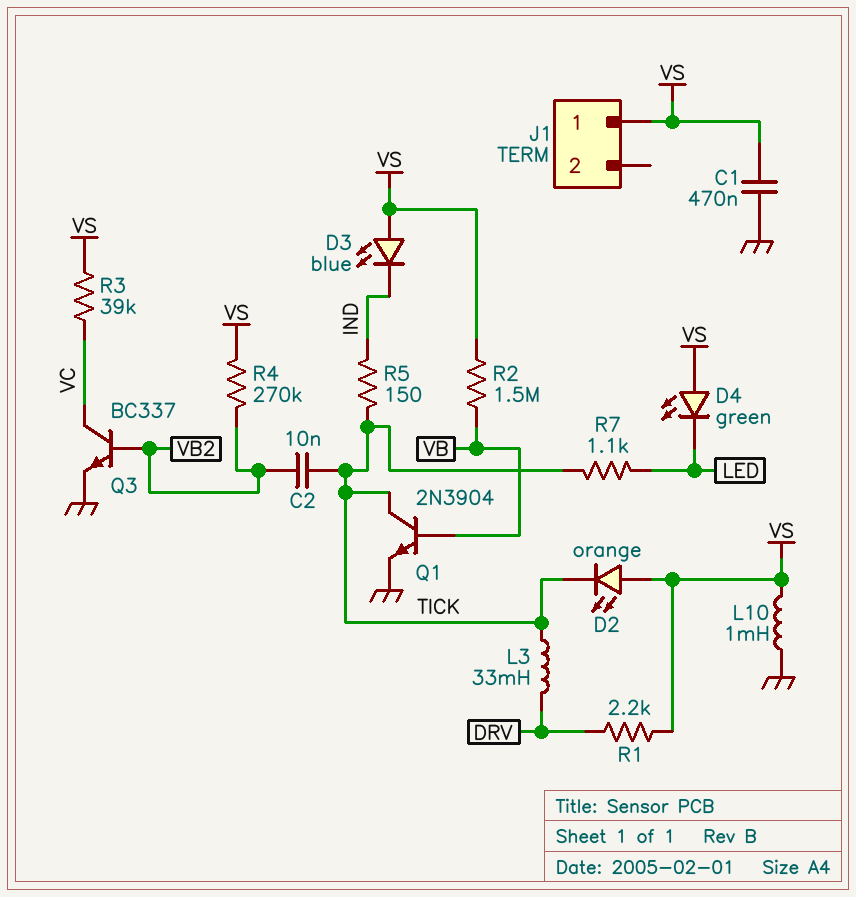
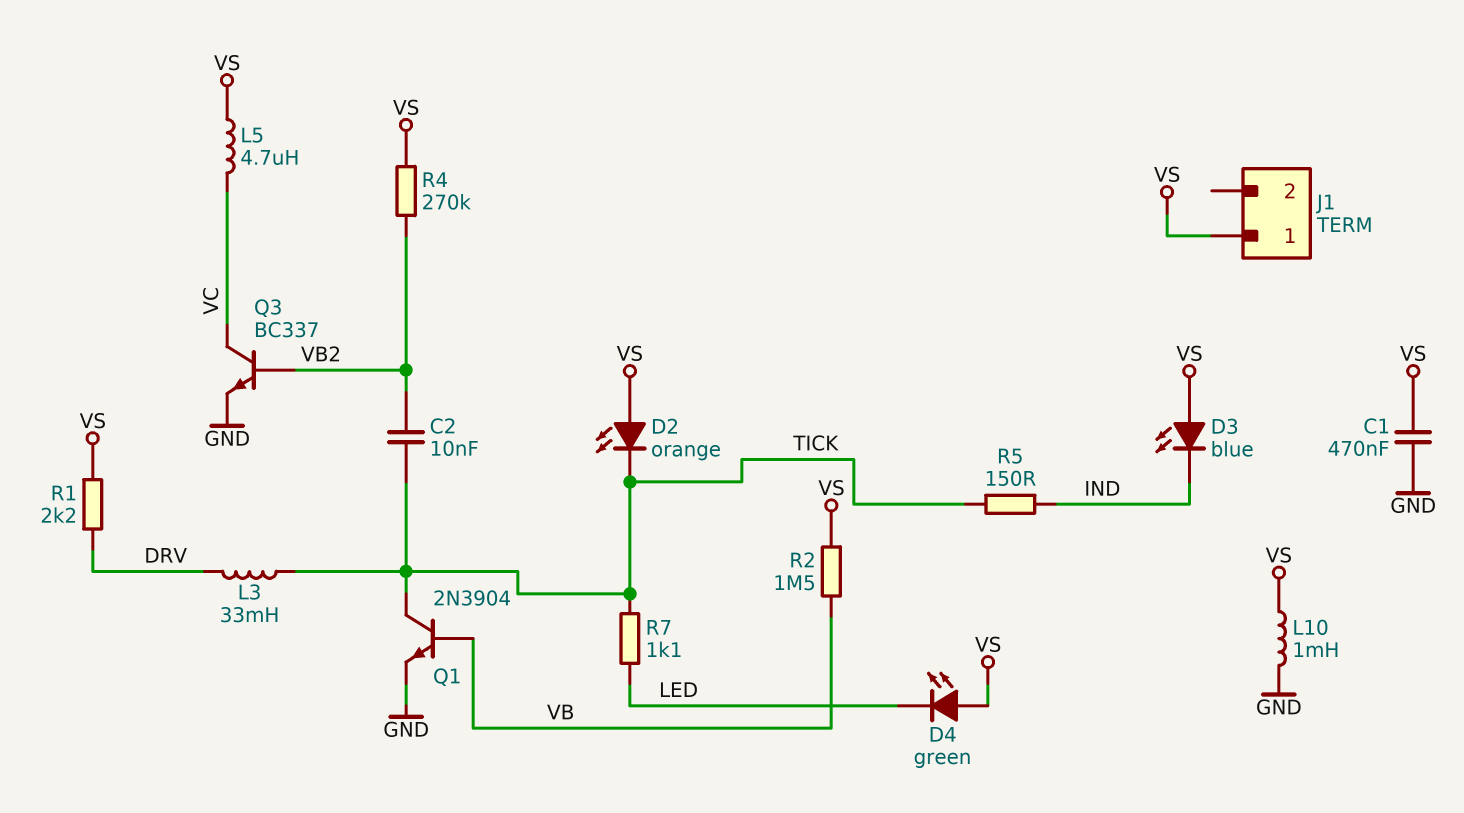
L5: none -> 4.7uH (VC, VS)
R3: 39k (VC, VS) -> none

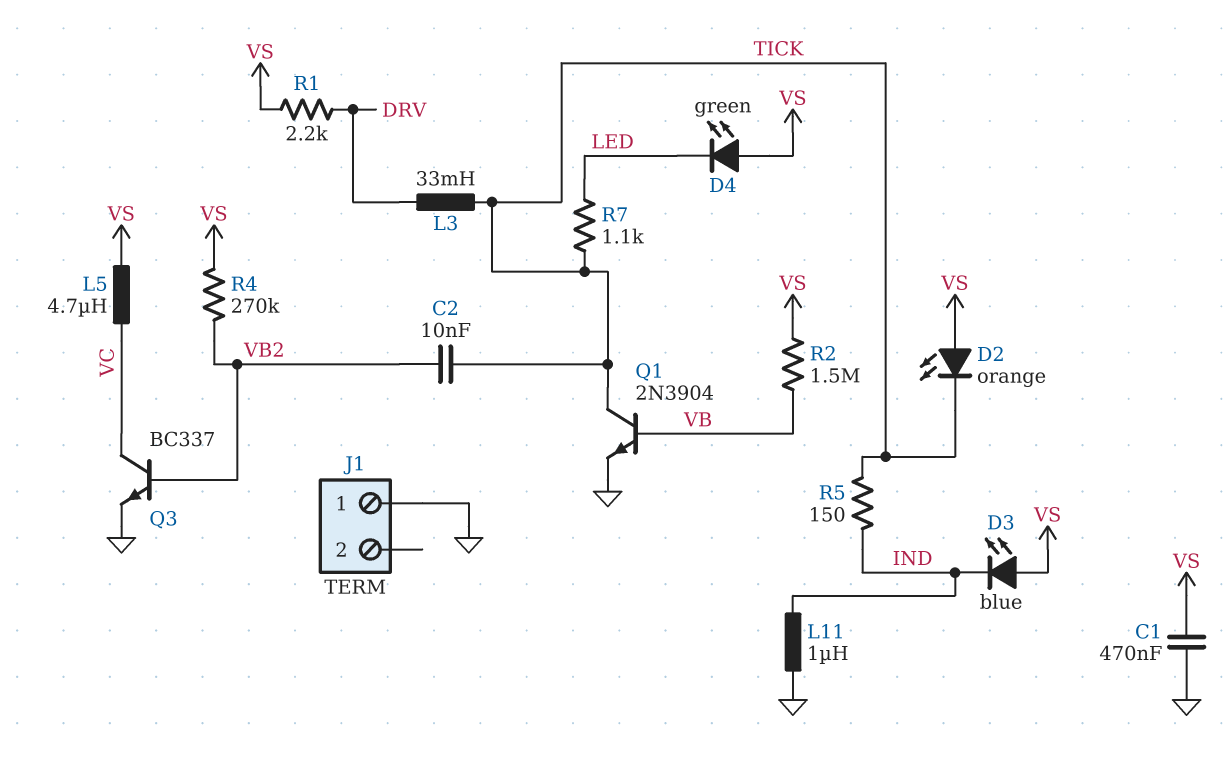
J1 pin 1: VS -> GND
L10: 1mH (GND, VS) -> none
L11: none -> 1uH (GND, IND)

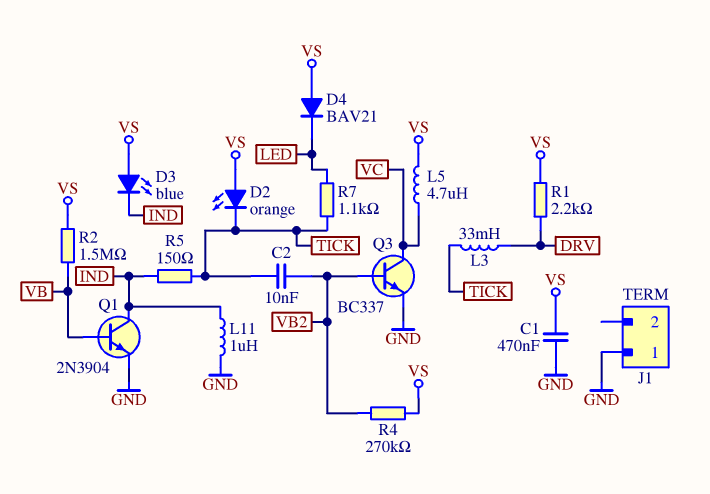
D4: LED green (A VS, K LED) -> diode BAV21 (A VS, K LED)
Q1: NPN 2N3904 (B VB, C TICK, E GND) -> NPN 2N3904 (B VB, C IND, E GND)

